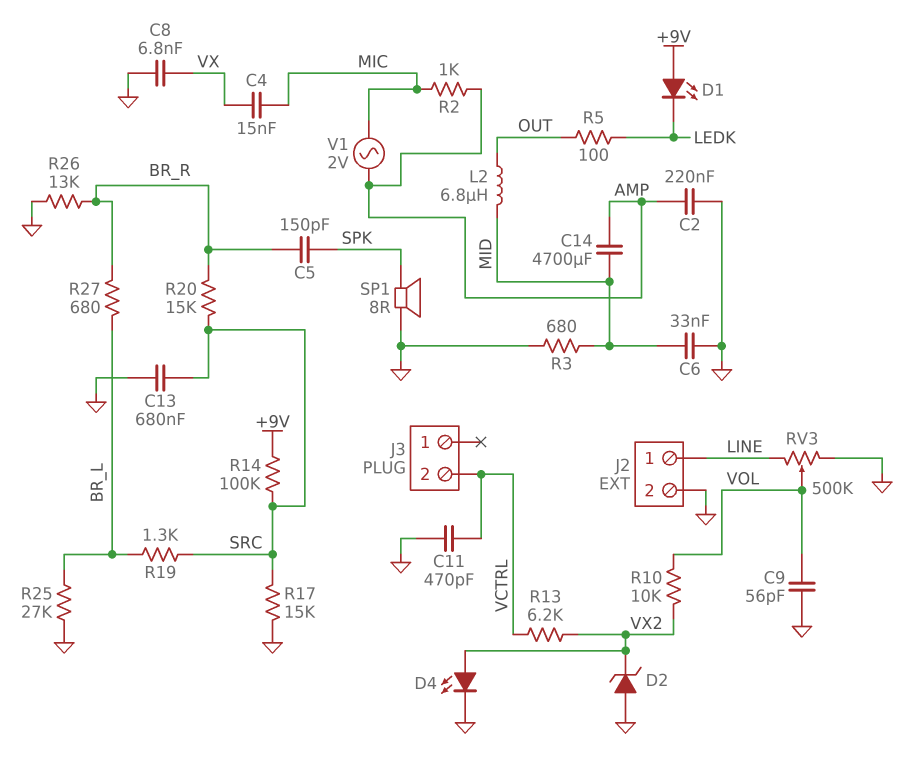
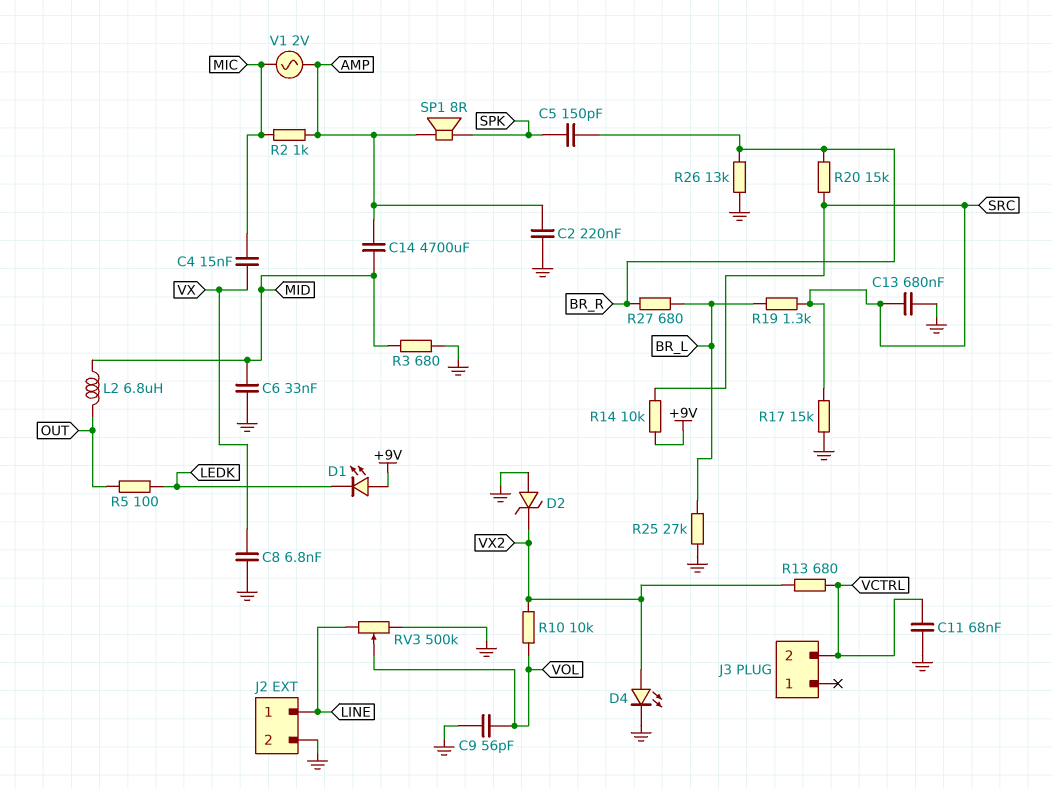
C11: 470pF (GND, VCTRL) -> 68nF (GND, VCTRL)
R13: 6.2k (VCTRL, VX2) -> 680 (VCTRL, VX2)
R14: 100k (+9V, SRC) -> 10k (+9V, SRC)
SP1: speaker 8R (GND, SPK) -> speaker 8R (AMP, SPK)

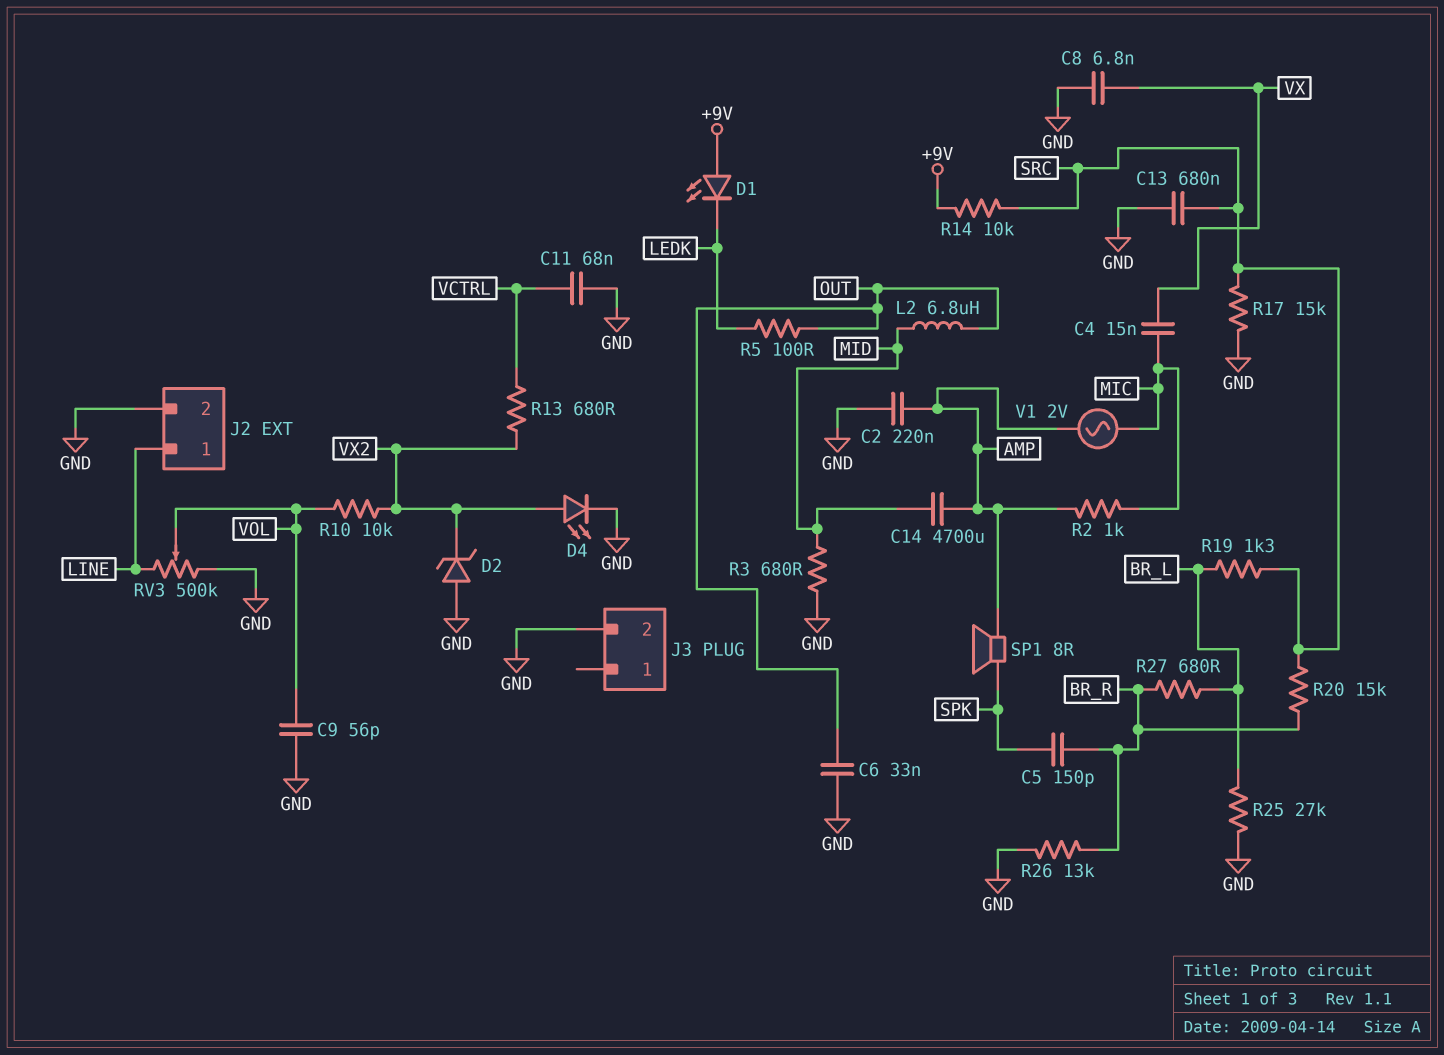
C6: 33nF (GND, MID) -> 33nF (GND, OUT)
J3 pin 2: VCTRL -> GND

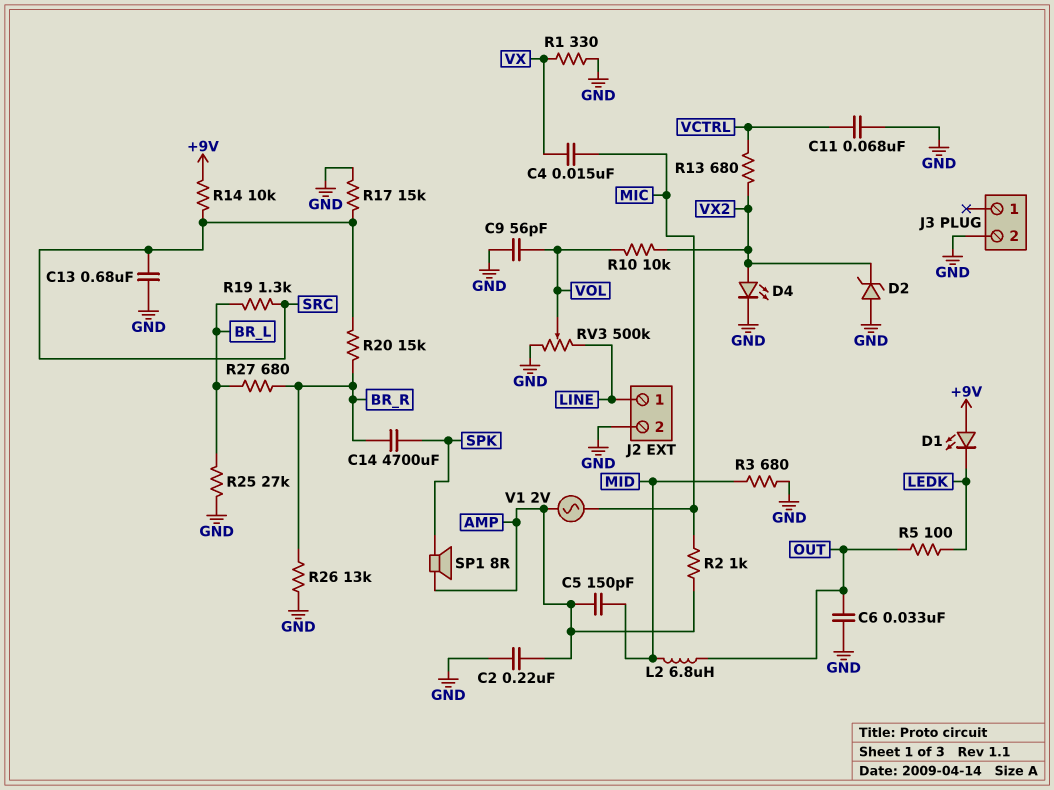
C5: 150pF (BR_R, SPK) -> 150pF (AMP, MID)
C8: 6.8nF (GND, VX) -> none
C14: 4700uF (AMP, MID) -> 4700uF (BR_R, SPK)
R1: none -> 330 (GND, VX)

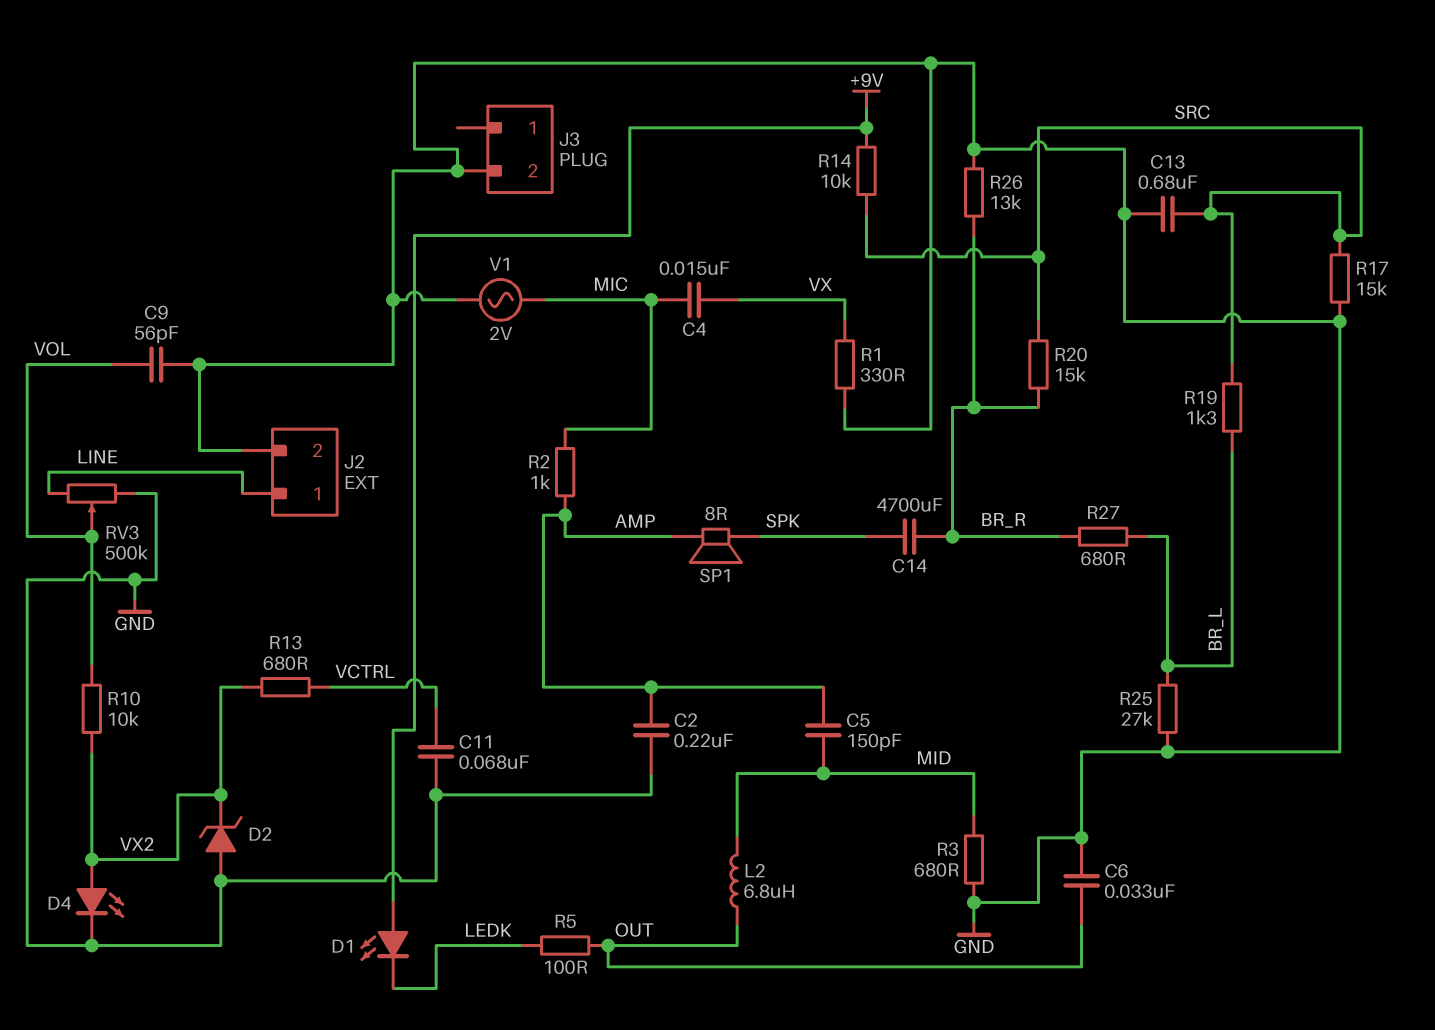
V1: AC 2V (AMP, MIC) -> AC 2V (GND, MIC)

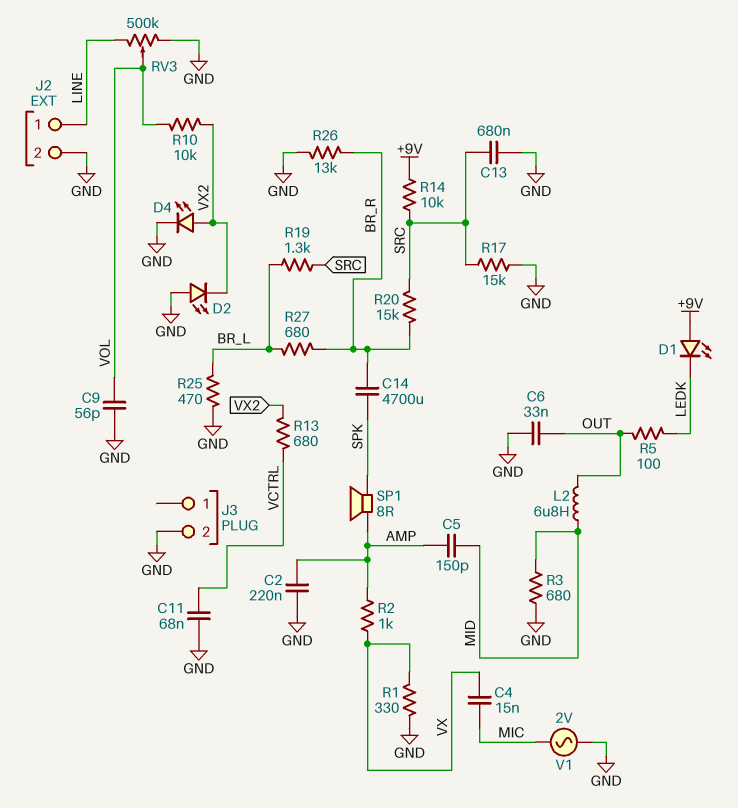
D2: zener (A GND, K VX2) -> LED (A GND, K VX2)
R2: 1k (AMP, MIC) -> 1k (AMP, VX)
R25: 27k (BR_L, GND) -> 470 (BR_L, GND)

